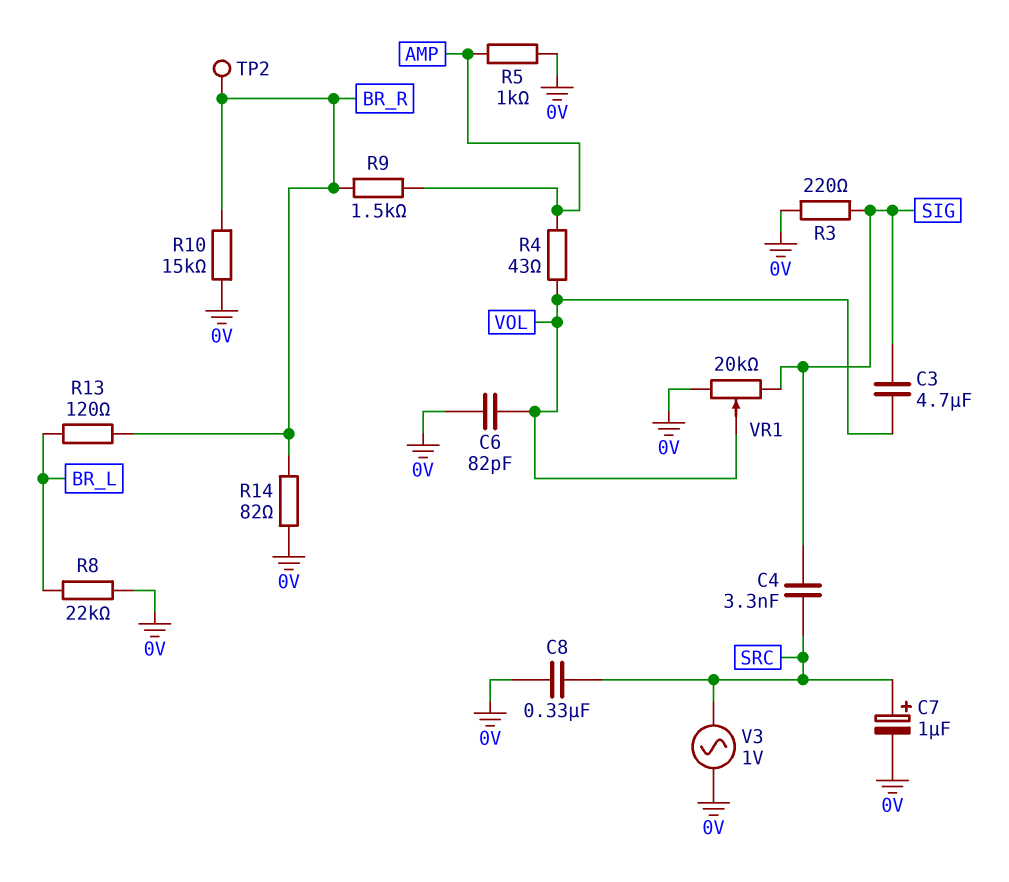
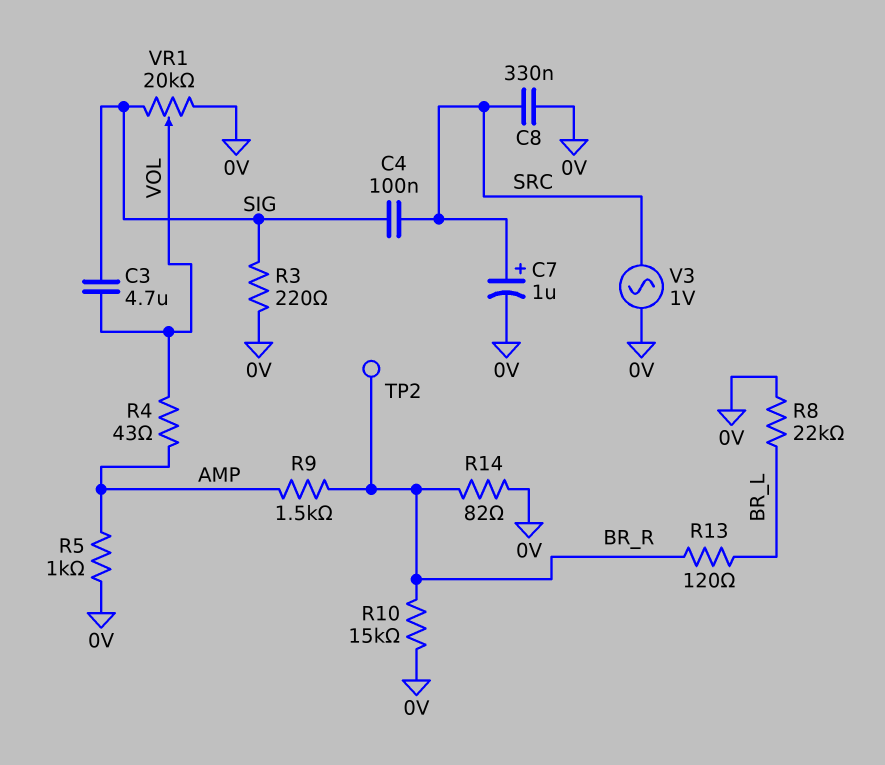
C4: 3.3nF (SIG, SRC) -> 100nF (SIG, SRC)
C6: 82pF (0V, VOL) -> none

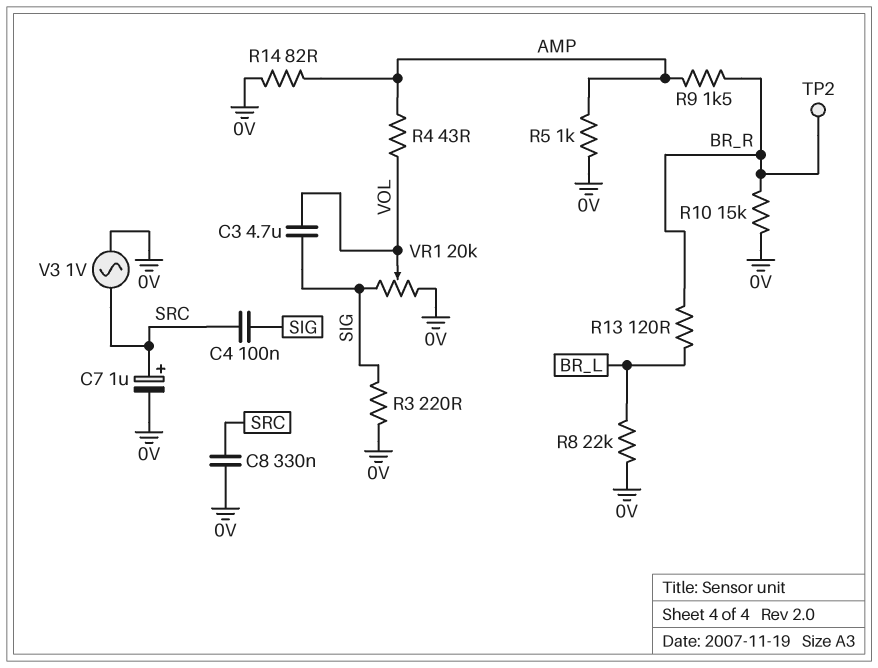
R14: 82 (0V, BR_R) -> 82 (0V, AMP)

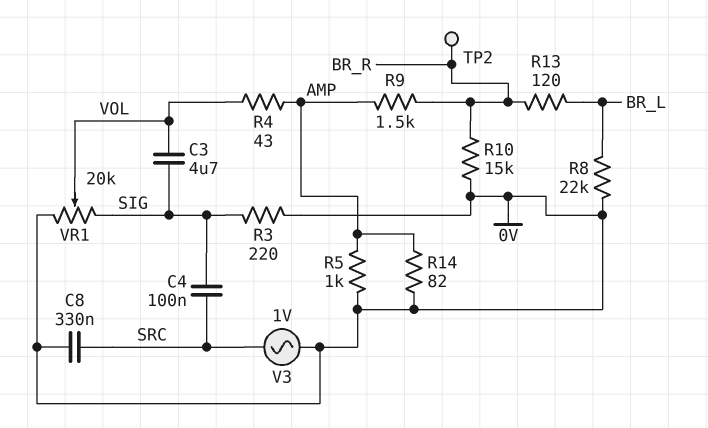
C7: 1uF (plus SRC, minus 0V) -> none

